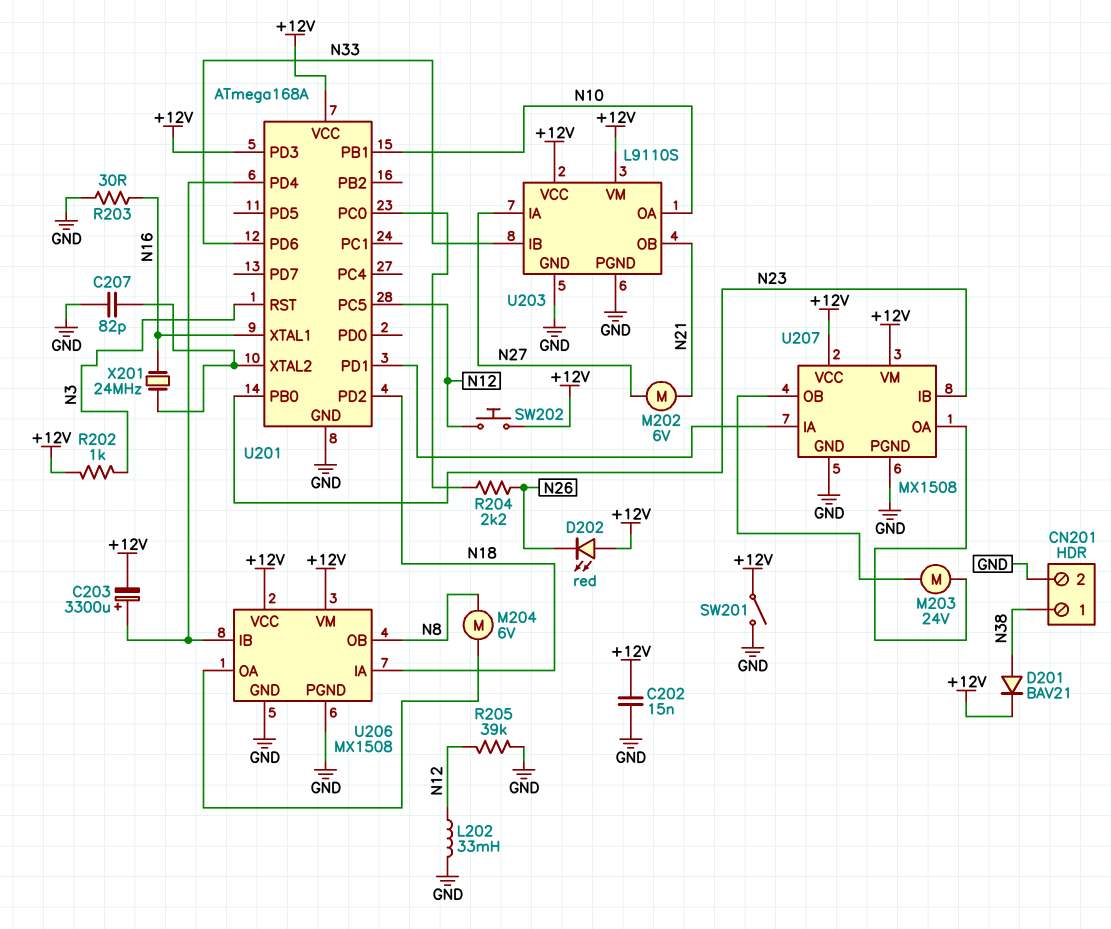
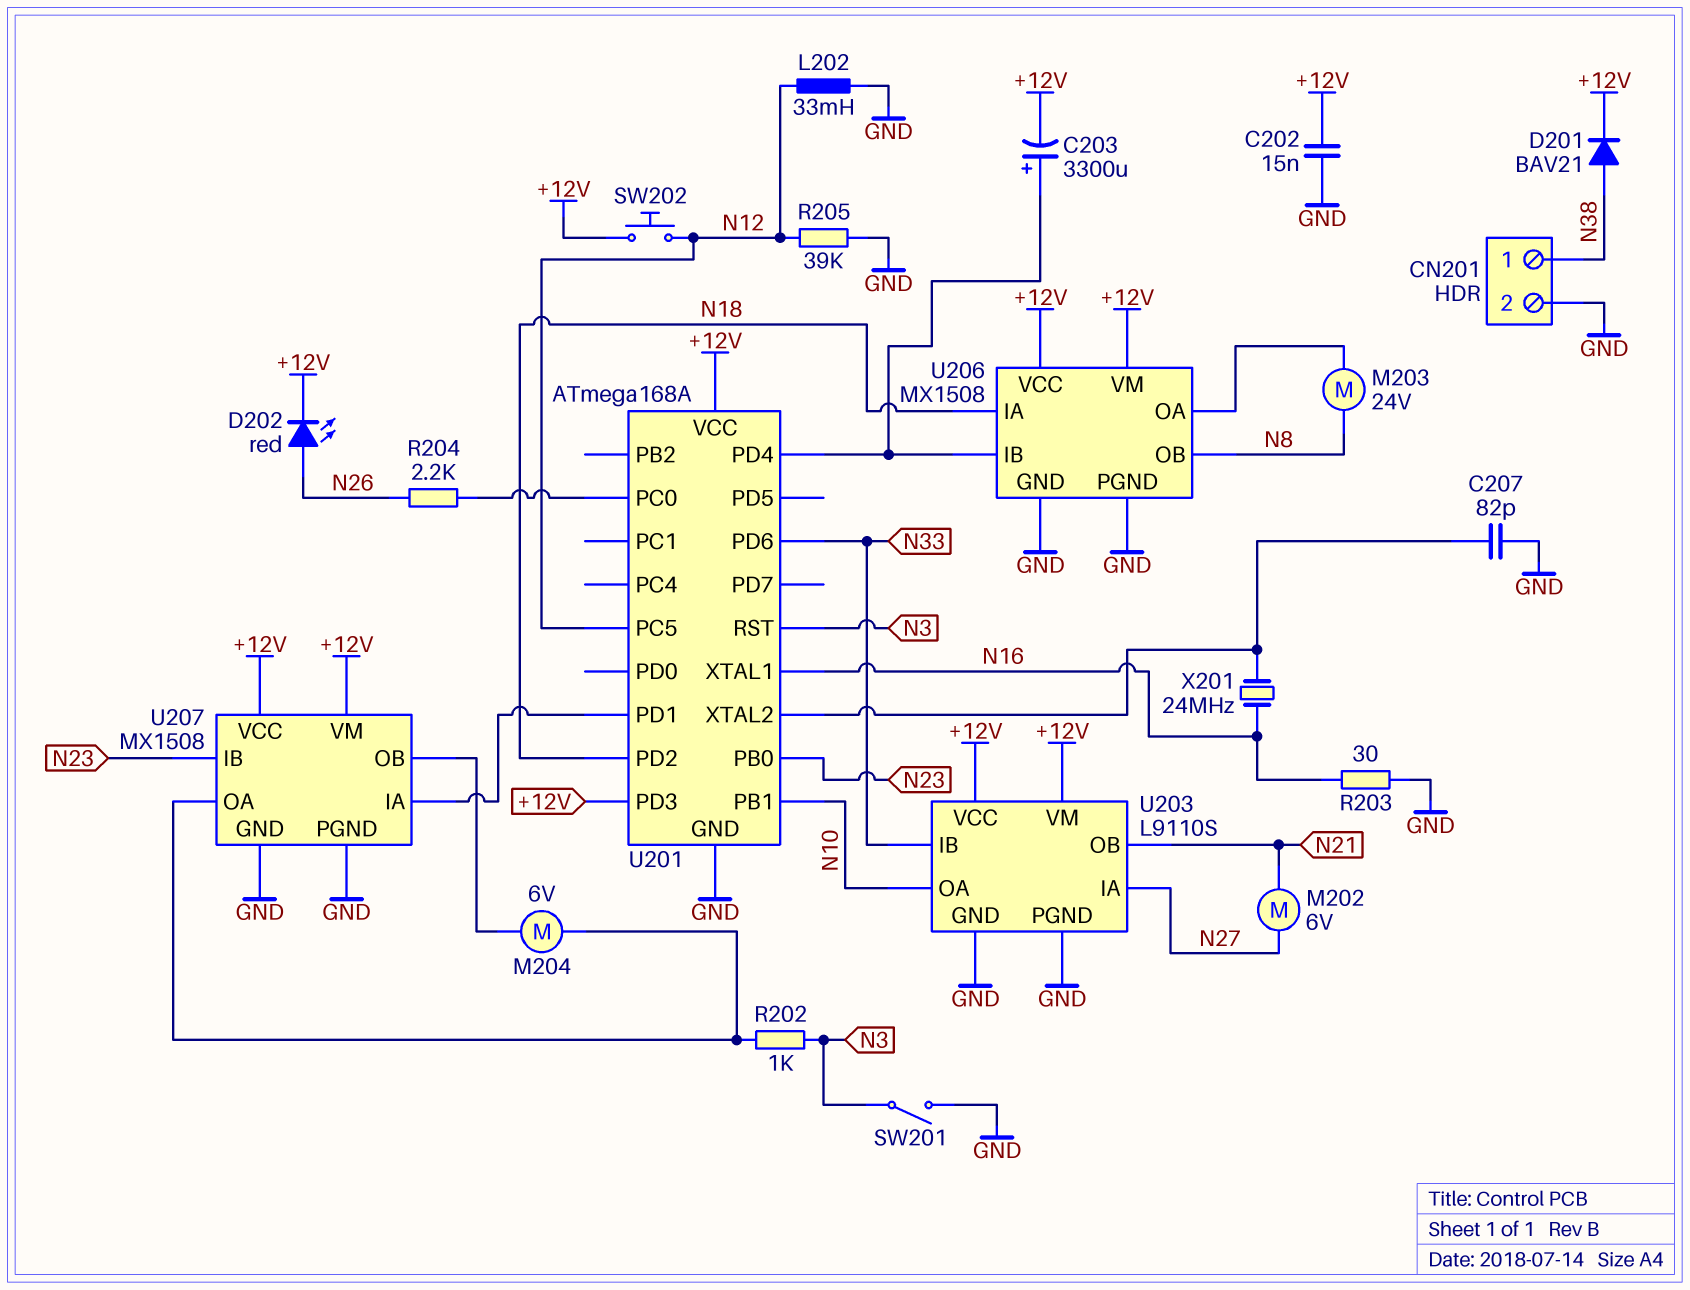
D202: LED red (A +12V, K N26) -> LED red (A N26, K +12V)
M203: motor 24V (U207/OA, U207/OB) -> motor 24V (N8, U206/OA)
M204: motor 6V (N8, U206/OA) -> motor 6V (U207/OA, U207/OB)
R202: 1k (+12V, N3) -> 1k (N3, U207/OA)
SW201: switch (+12V, GND) -> switch (GND, N3)

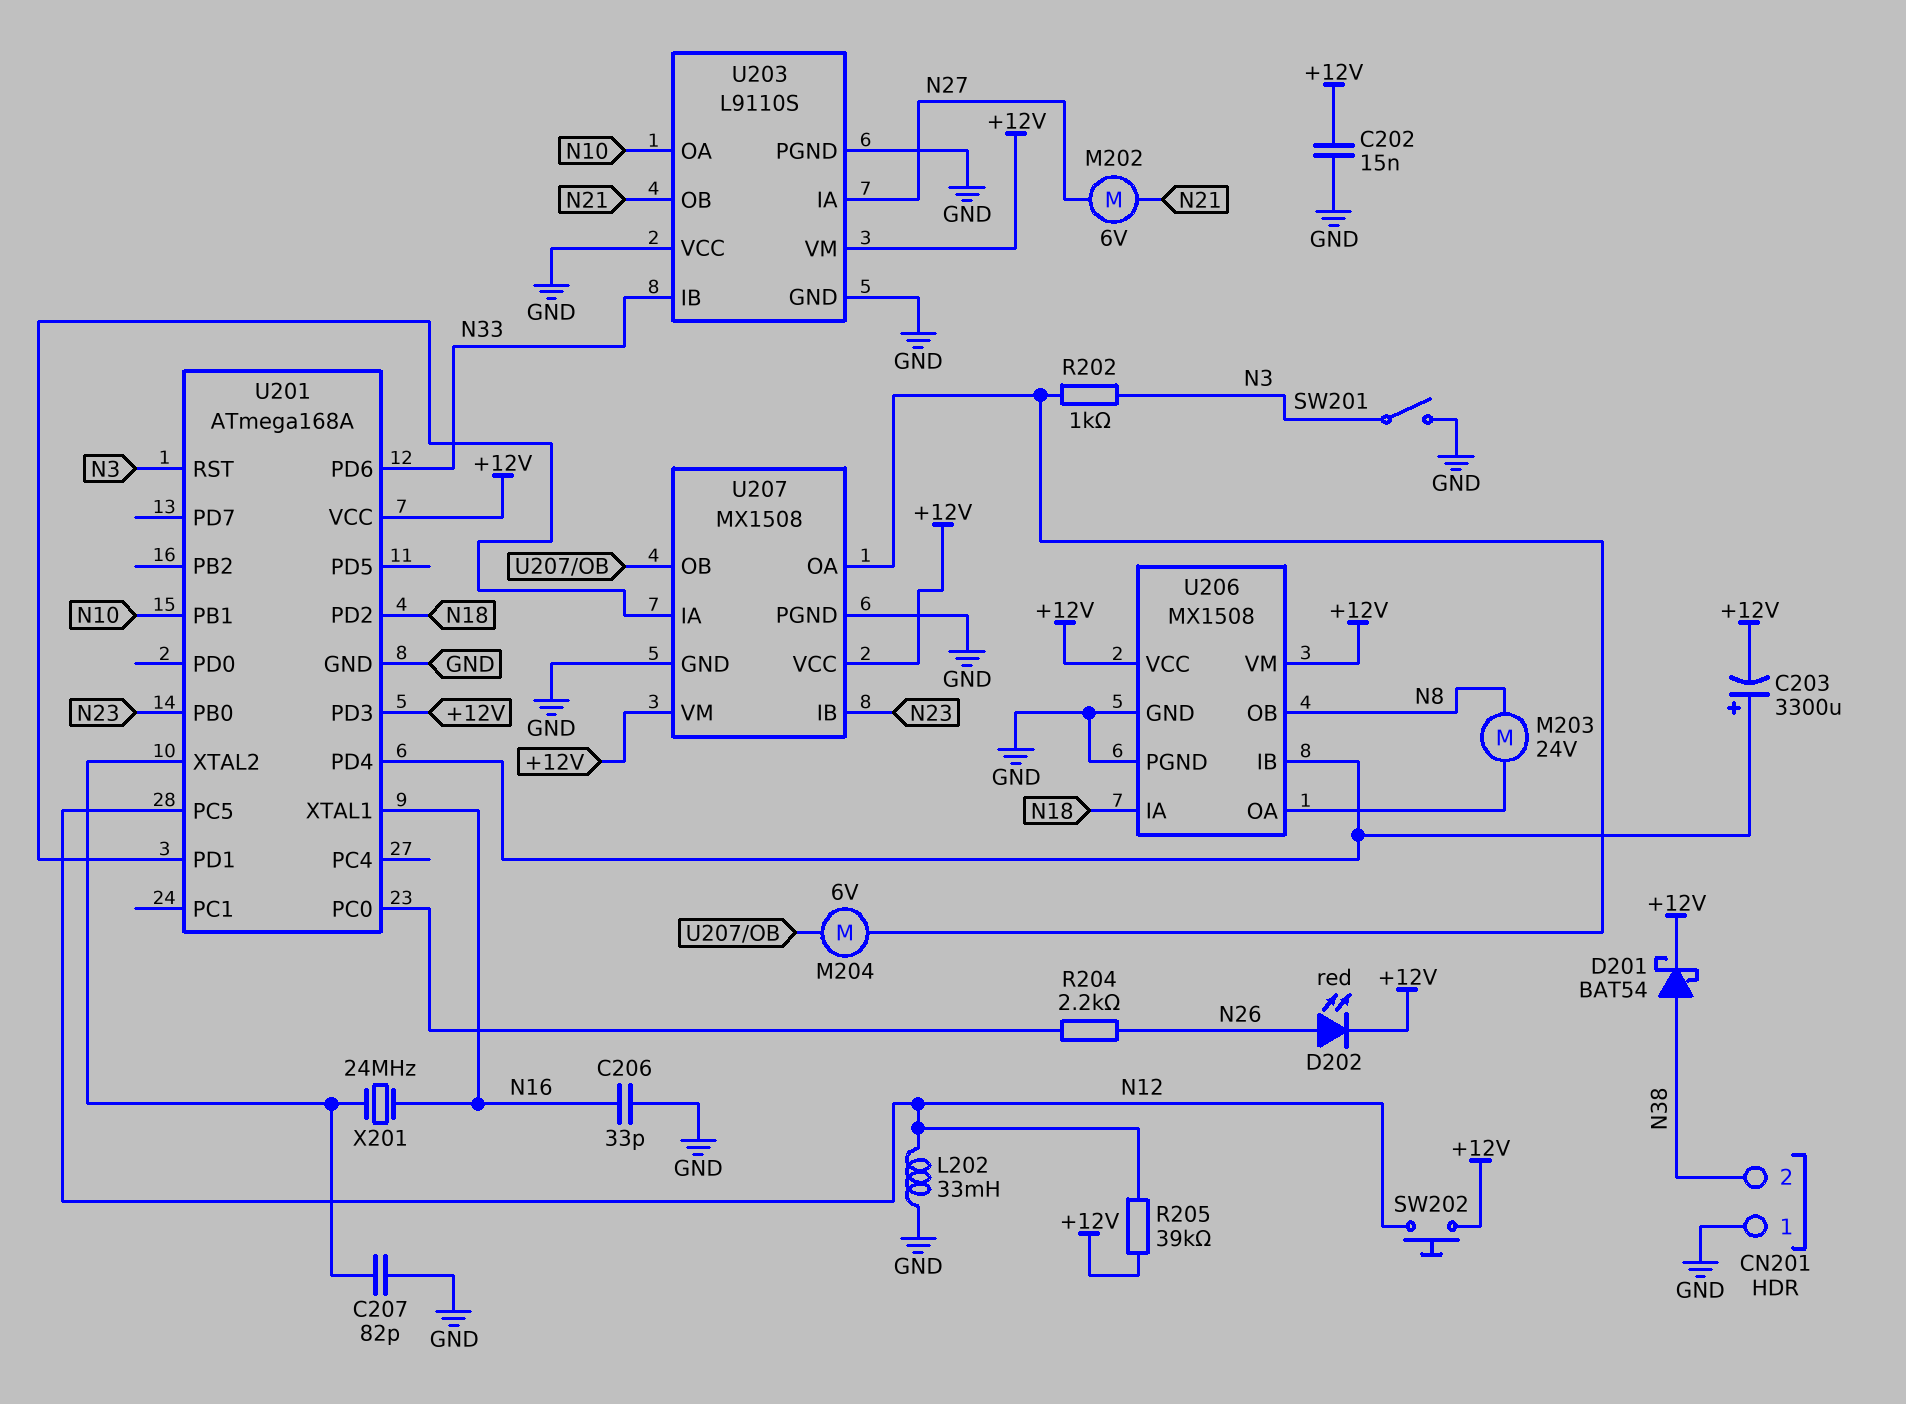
C206: none -> 33pF (GND, N16)
CN201 pin 1: N38 -> GND
CN201 pin 2: GND -> N38
D201: diode BAV21 (A N38, K +12V) -> schottky BAT54 (A N38, K +12V)
R203: 30 (GND, N16) -> none
R205: 39k (GND, N12) -> 39k (+12V, N12)
U203 pin VCC: +12V -> GND

